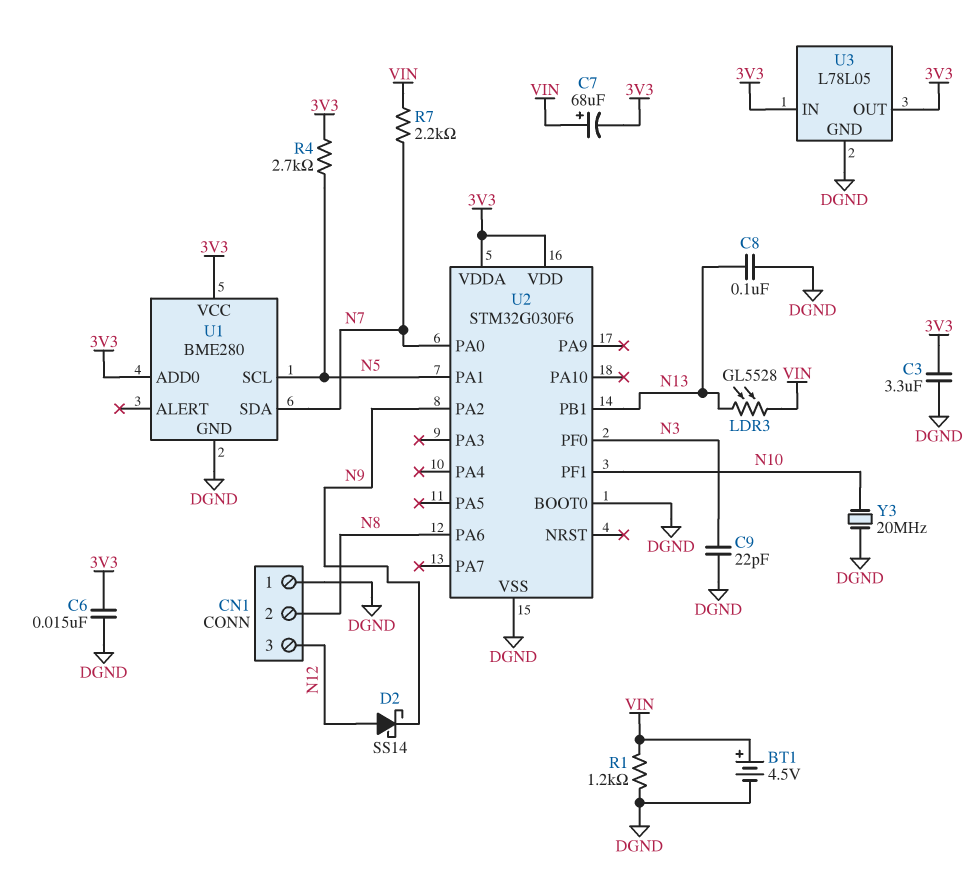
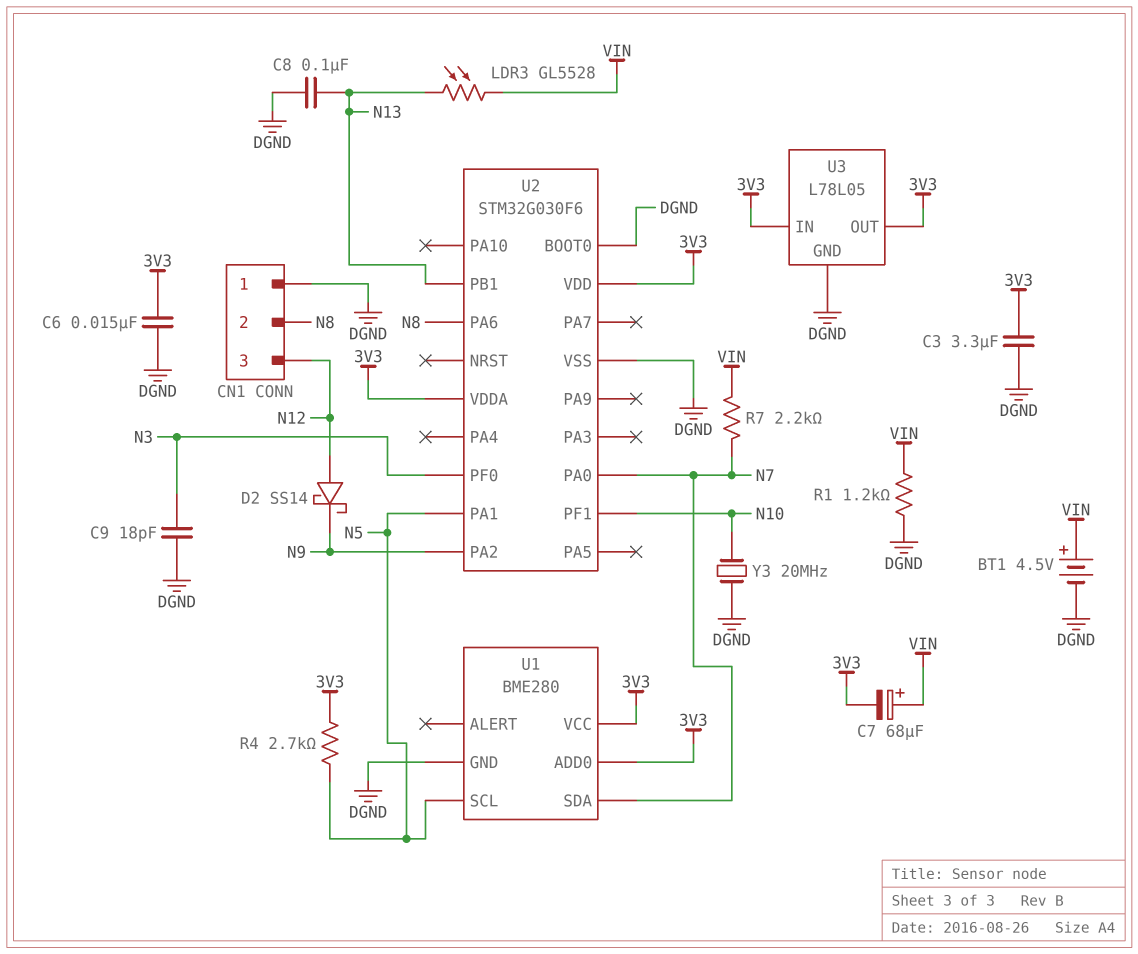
C9: 22pF (DGND, N3) -> 18pF (DGND, N3)

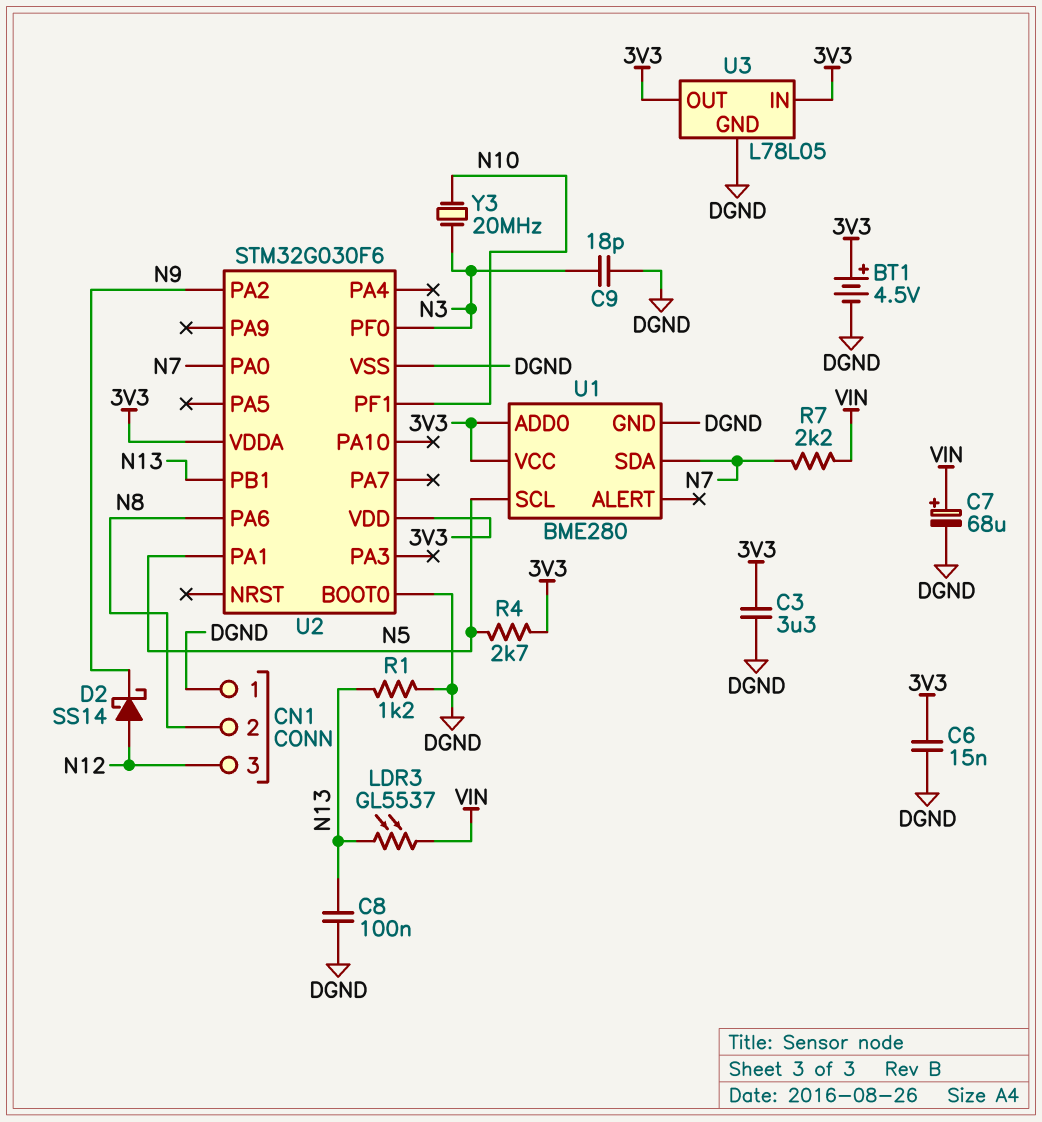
BT1: 4.5V (plus VIN, minus DGND) -> 4.5V (plus 3V3, minus DGND)
C7: 68uF (plus VIN, minus 3V3) -> 68uF (plus VIN, minus DGND)
LDR3: GL5528 (N13, VIN) -> GL5537 (N13, VIN)
R1: 1.2k (DGND, VIN) -> 1.2k (DGND, N13)
Y3: 20MHz (DGND, N10) -> 20MHz (N3, N10)

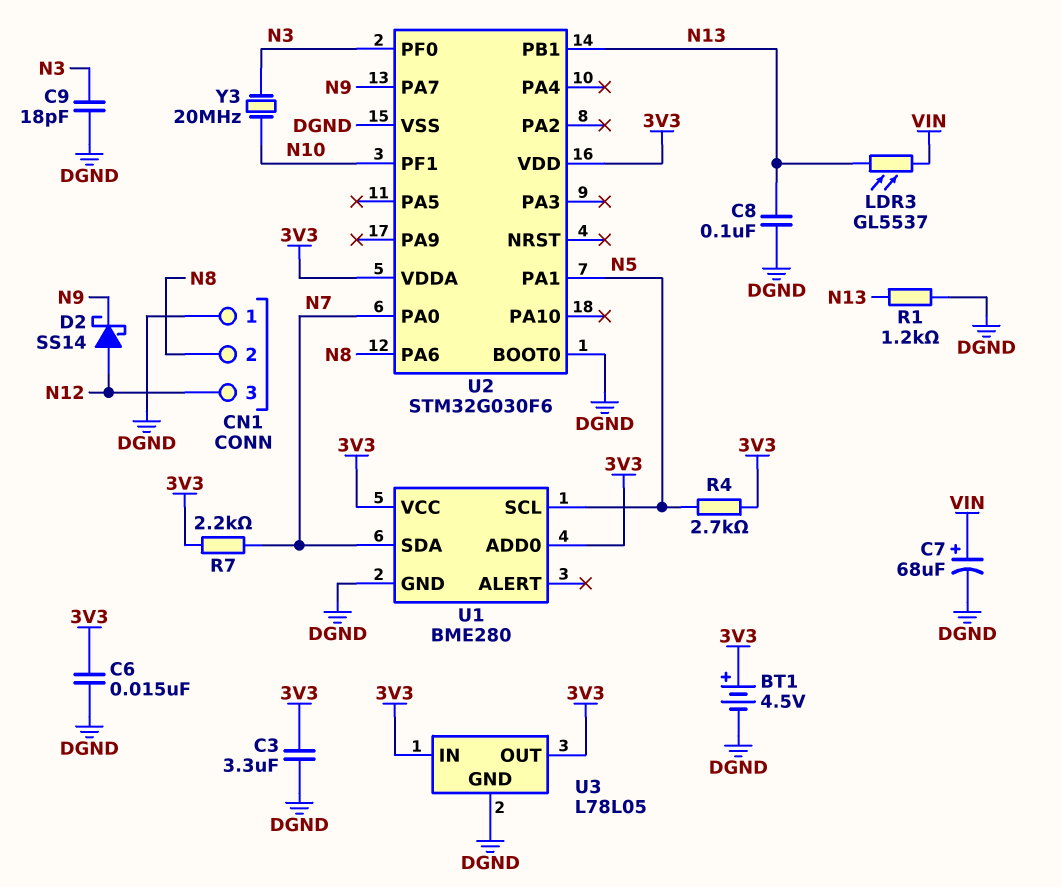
R7: 2.2k (N7, VIN) -> 2.2k (3V3, N7)
U2 pin PA2: N9 -> none
U2 pin PA7: none -> N9

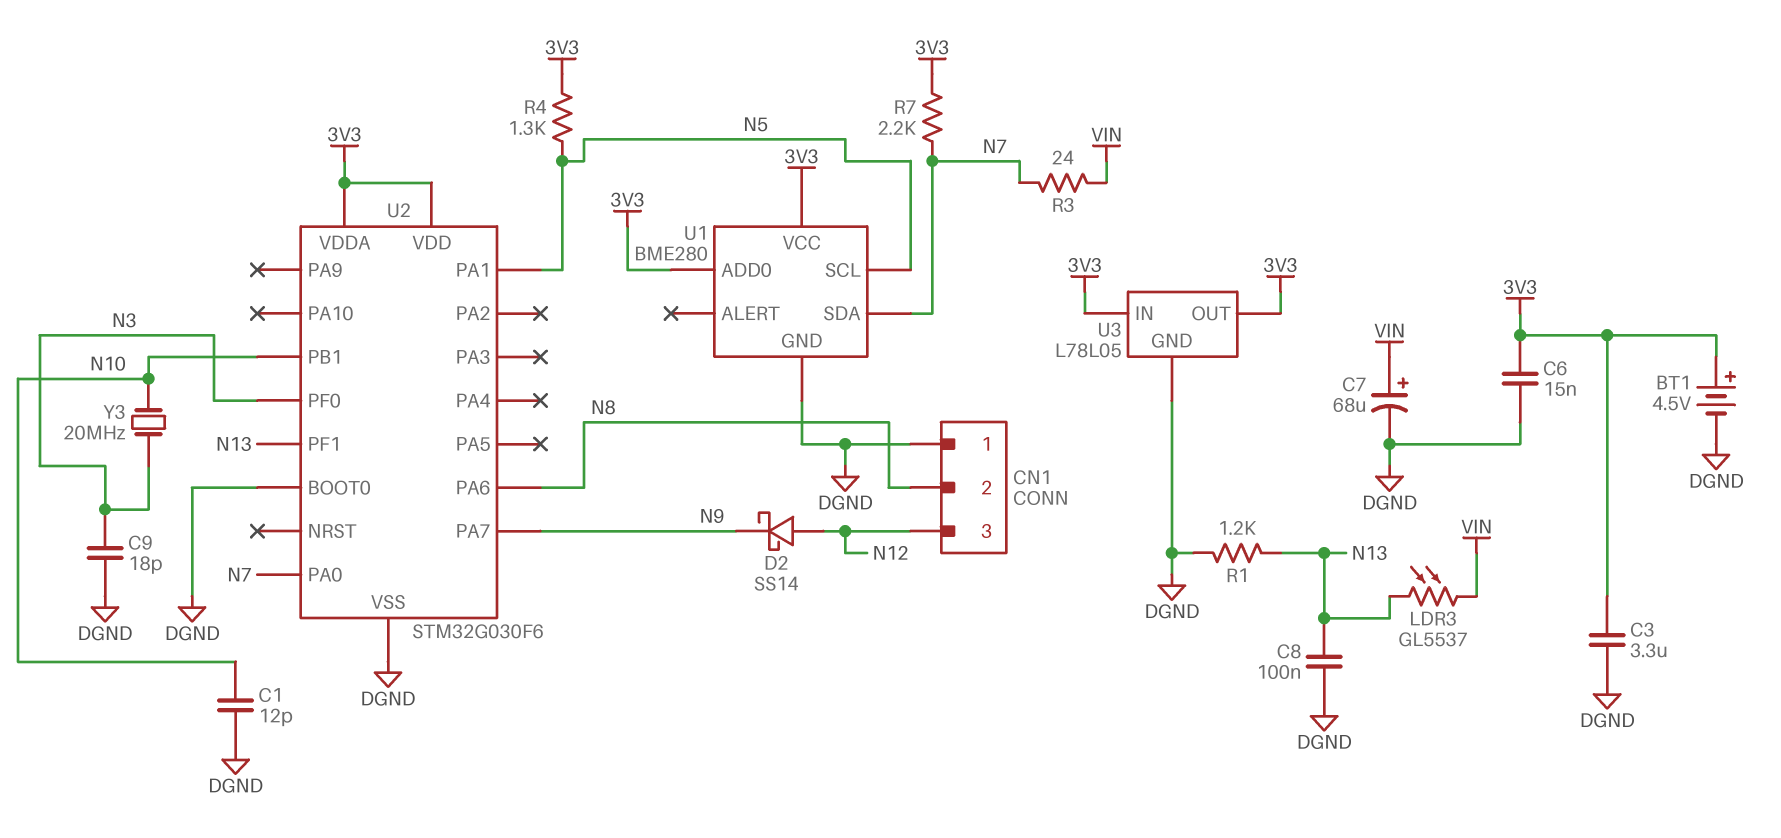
C1: none -> 12pF (DGND, N10)
R3: none -> 24 (N7, VIN)
R4: 2.7k (3V3, N5) -> 1.3k (3V3, N5)
U2 pin PB1: N13 -> N10
U2 pin PF1: N10 -> N13

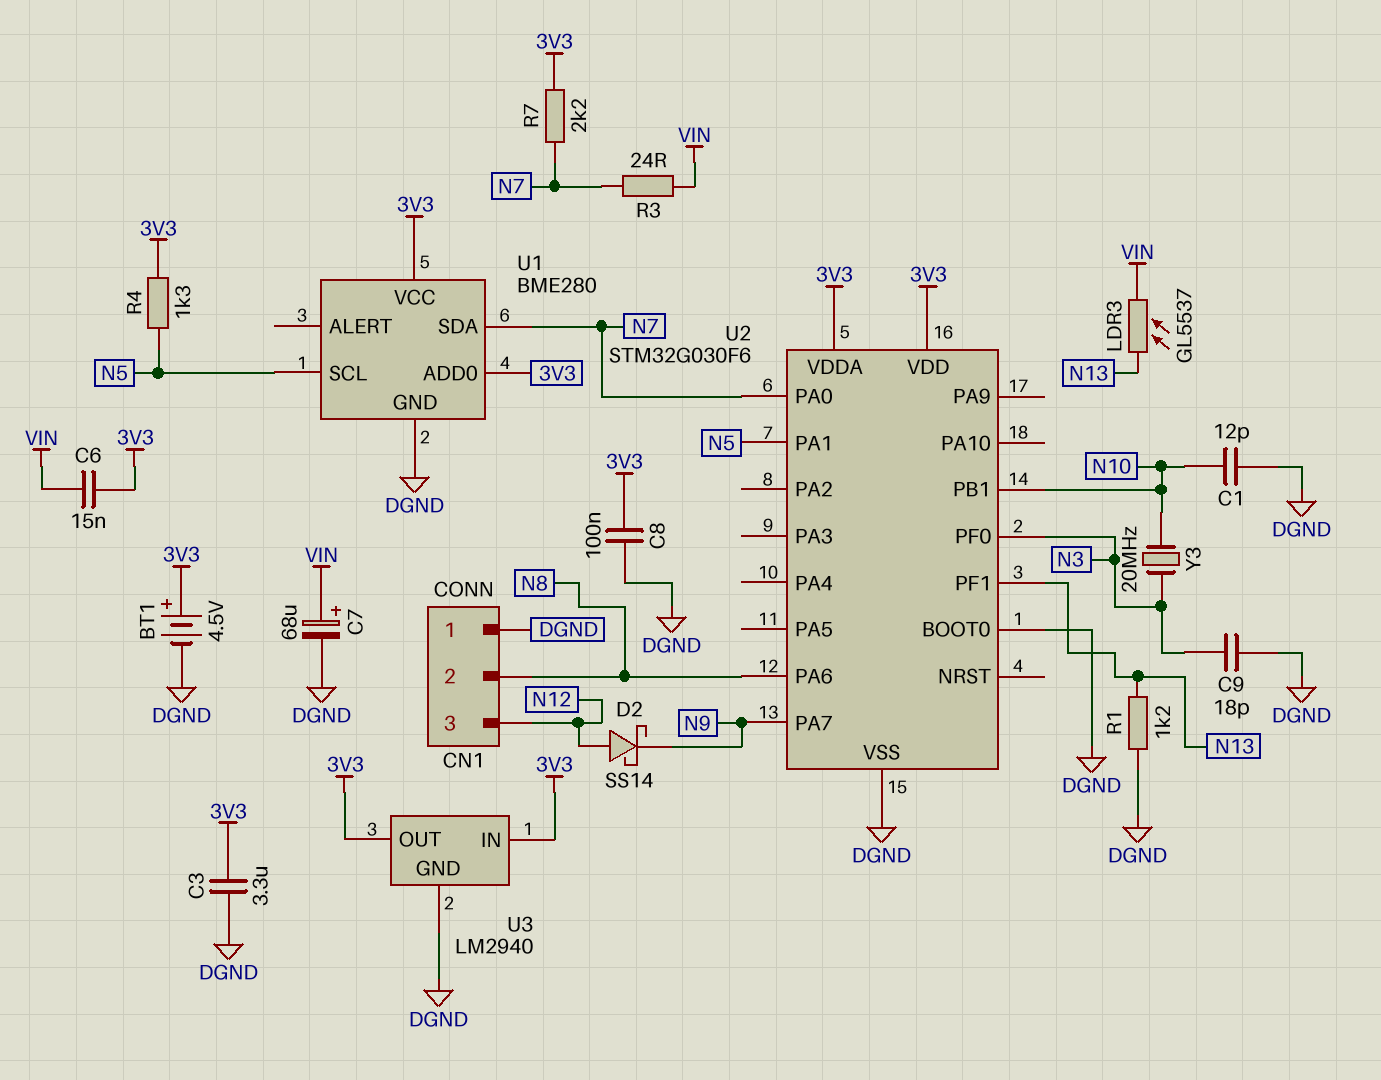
C6: 15nF (3V3, DGND) -> 15nF (3V3, VIN)
C8: 100nF (DGND, N13) -> 100nF (3V3, DGND)
U3: L78L05 -> LM2940

